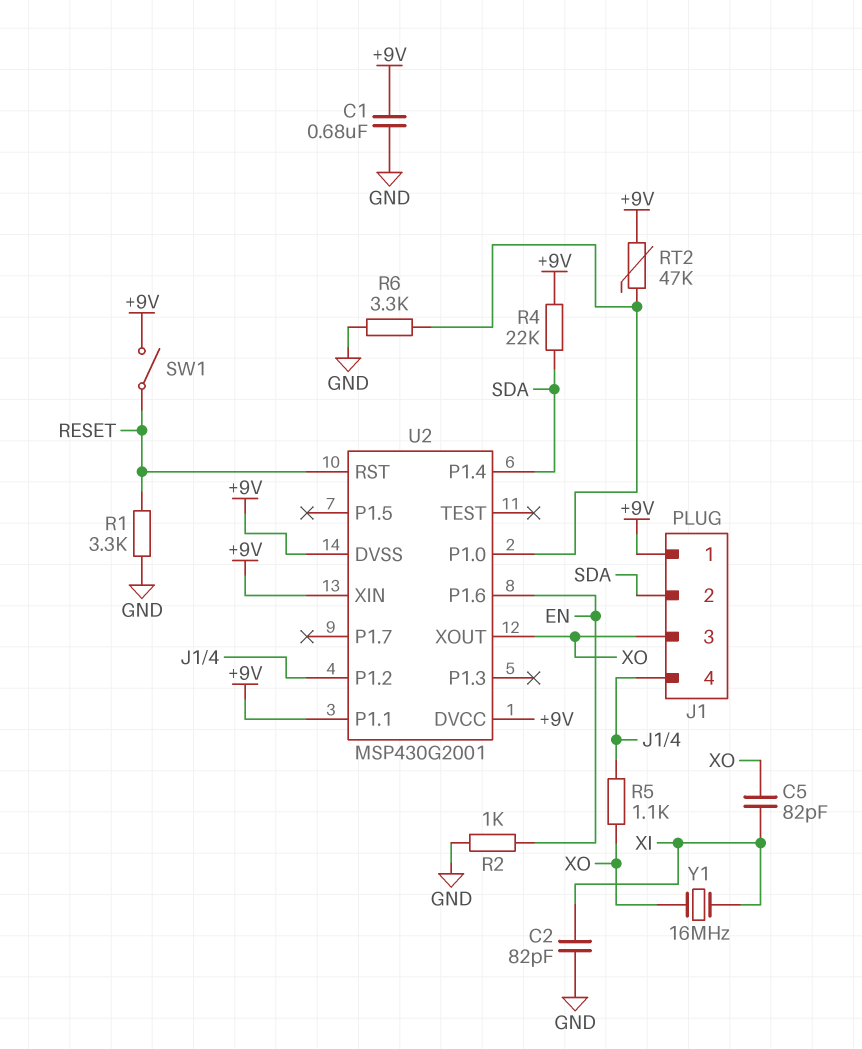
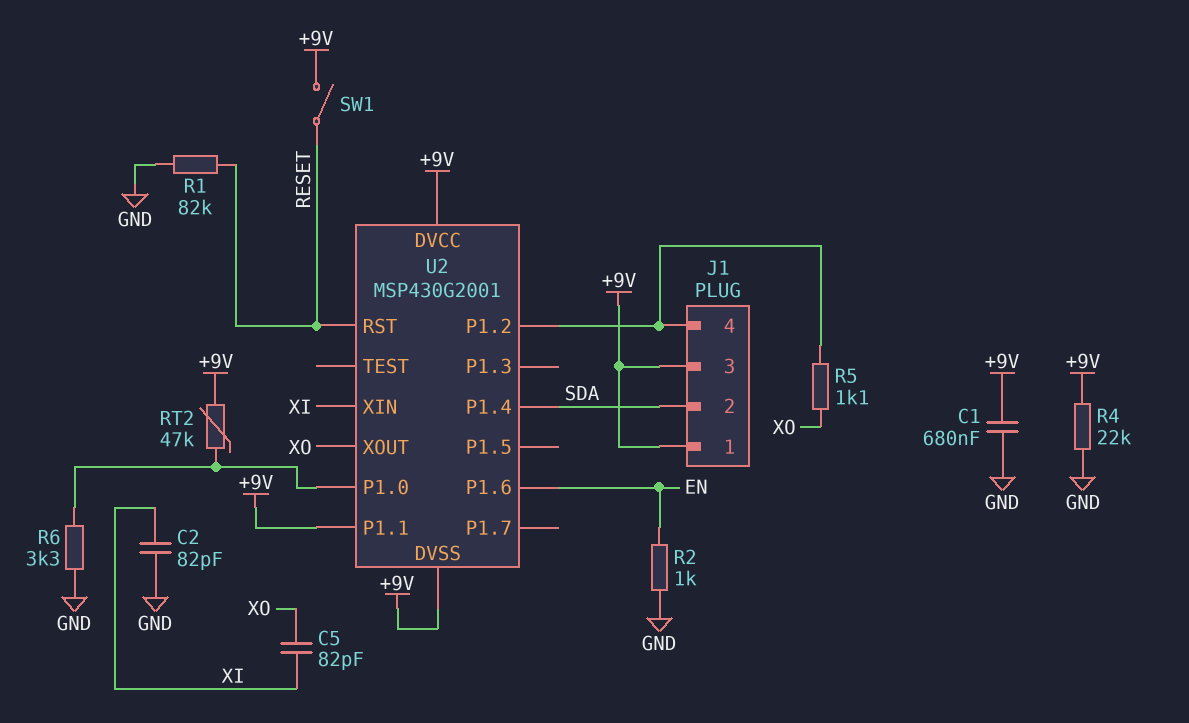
J1 pin 3: XO -> +9V
R1: 3.3k (GND, RESET) -> 82k (GND, RESET)
R4: 22k (+9V, SDA) -> 22k (+9V, GND)
U2 pin XIN: +9V -> XI
Y1: 16MHz (XI, XO) -> none

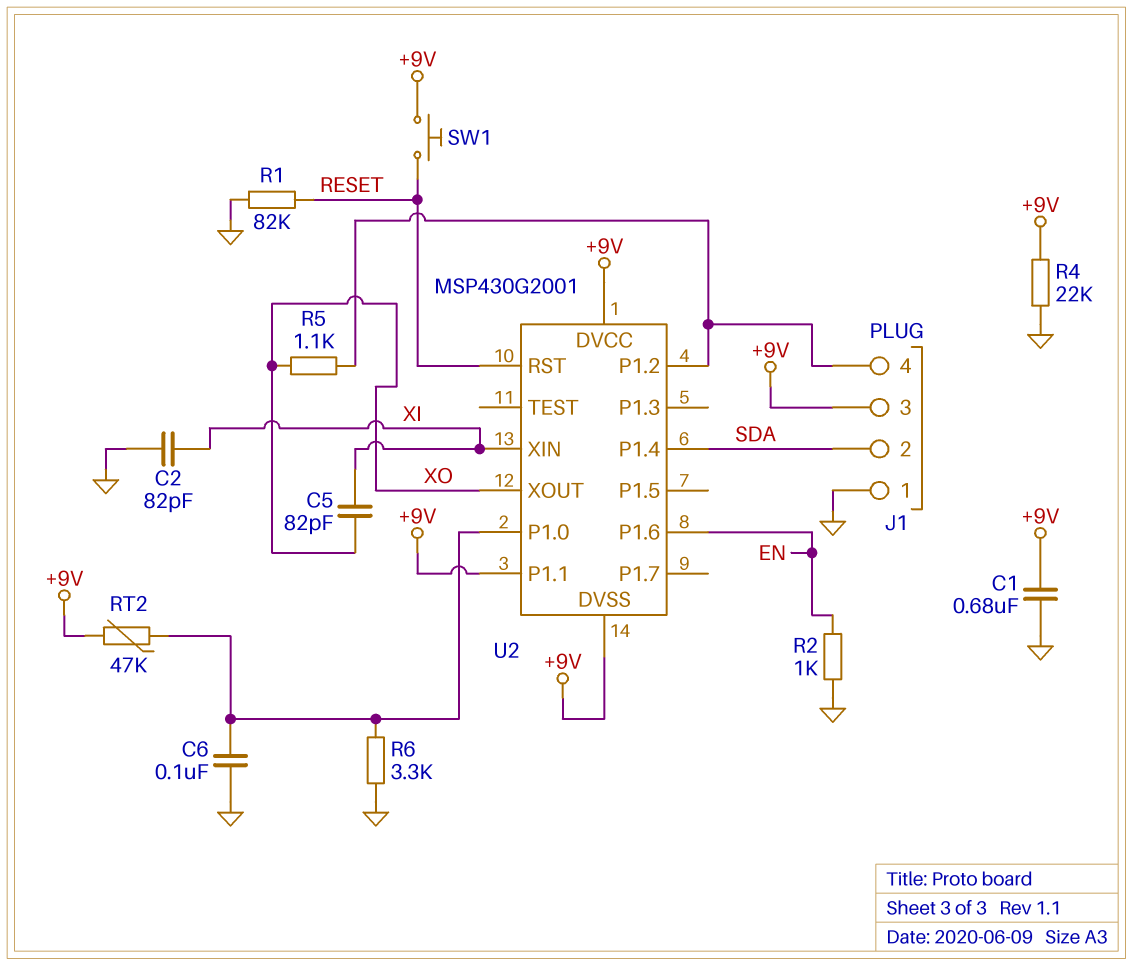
C6: none -> 100nF (GND, U2/P1.0)
J1 pin 1: +9V -> GND
SW1: switch (+9V, RESET) -> button (+9V, RESET)

